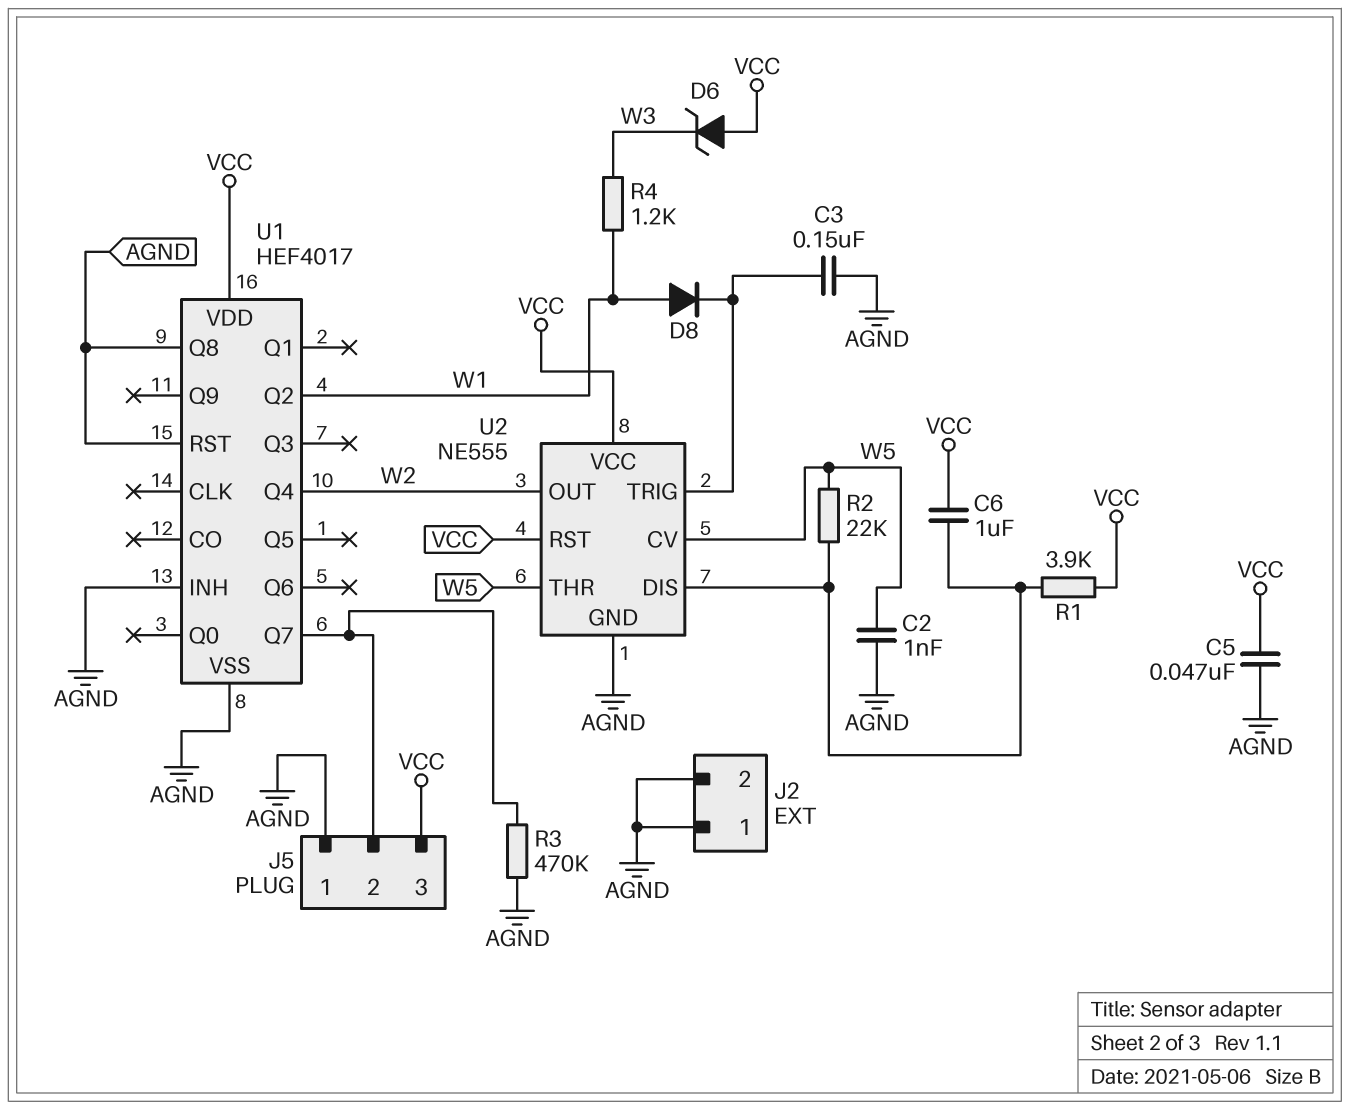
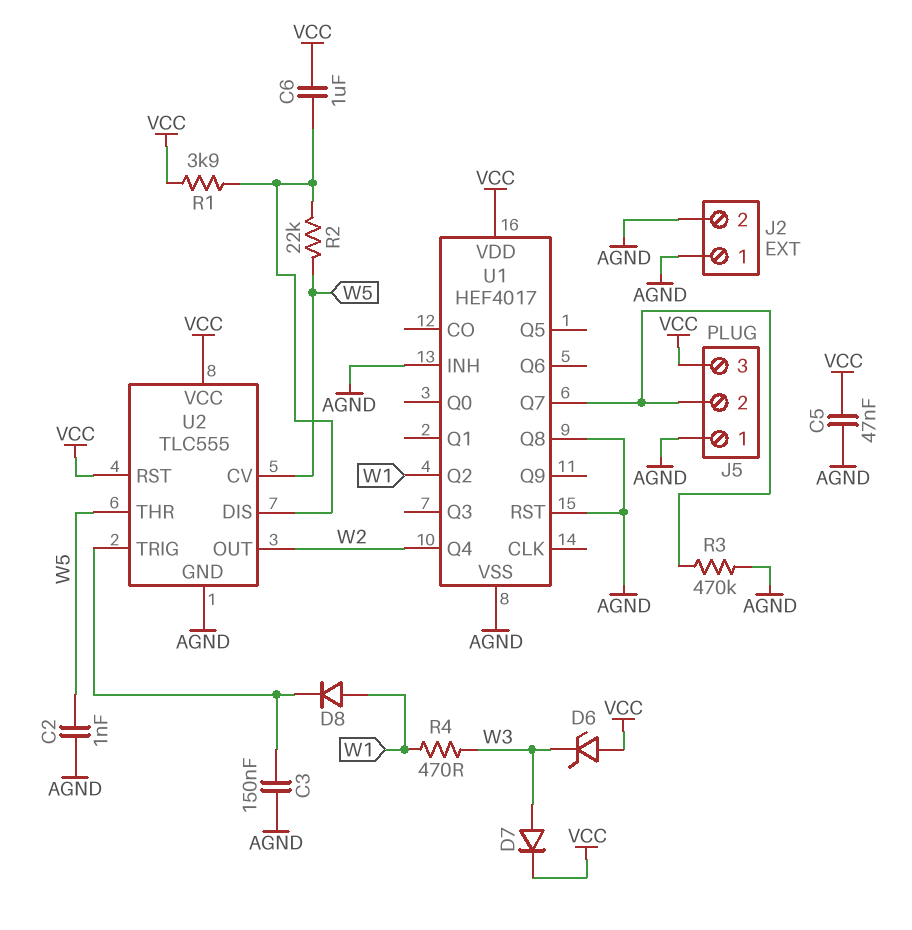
D7: none -> diode (A W3, K VCC)
R4: 1.2k (W1, W3) -> 470 (W1, W3)
U2: NE555 -> TLC555

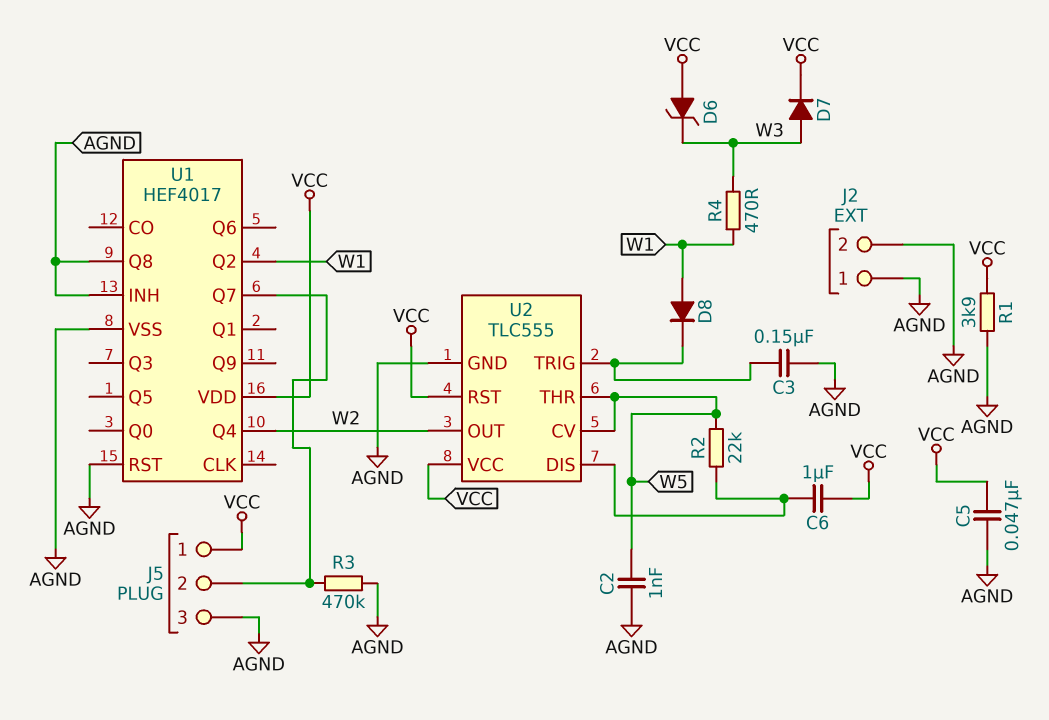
J5 pin 1: AGND -> VCC
J5 pin 3: VCC -> AGND
R1: 3.9k (U2/DIS, VCC) -> 3.9k (AGND, VCC)

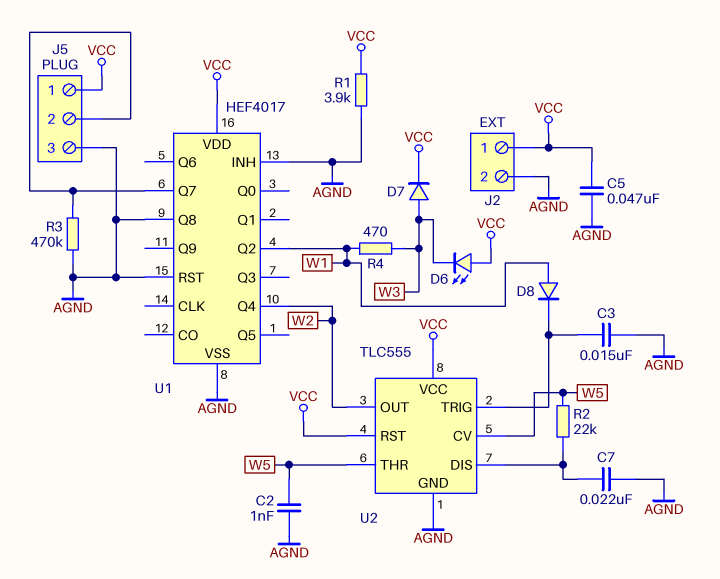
C3: 150nF (AGND, U2/TRIG) -> 15nF (AGND, U2/TRIG)
C6: 1uF (U2/DIS, VCC) -> none
C7: none -> 22nF (AGND, U2/DIS)
D6: zener (A VCC, K W3) -> LED (A VCC, K W3)
J2 pin 1: AGND -> VCC

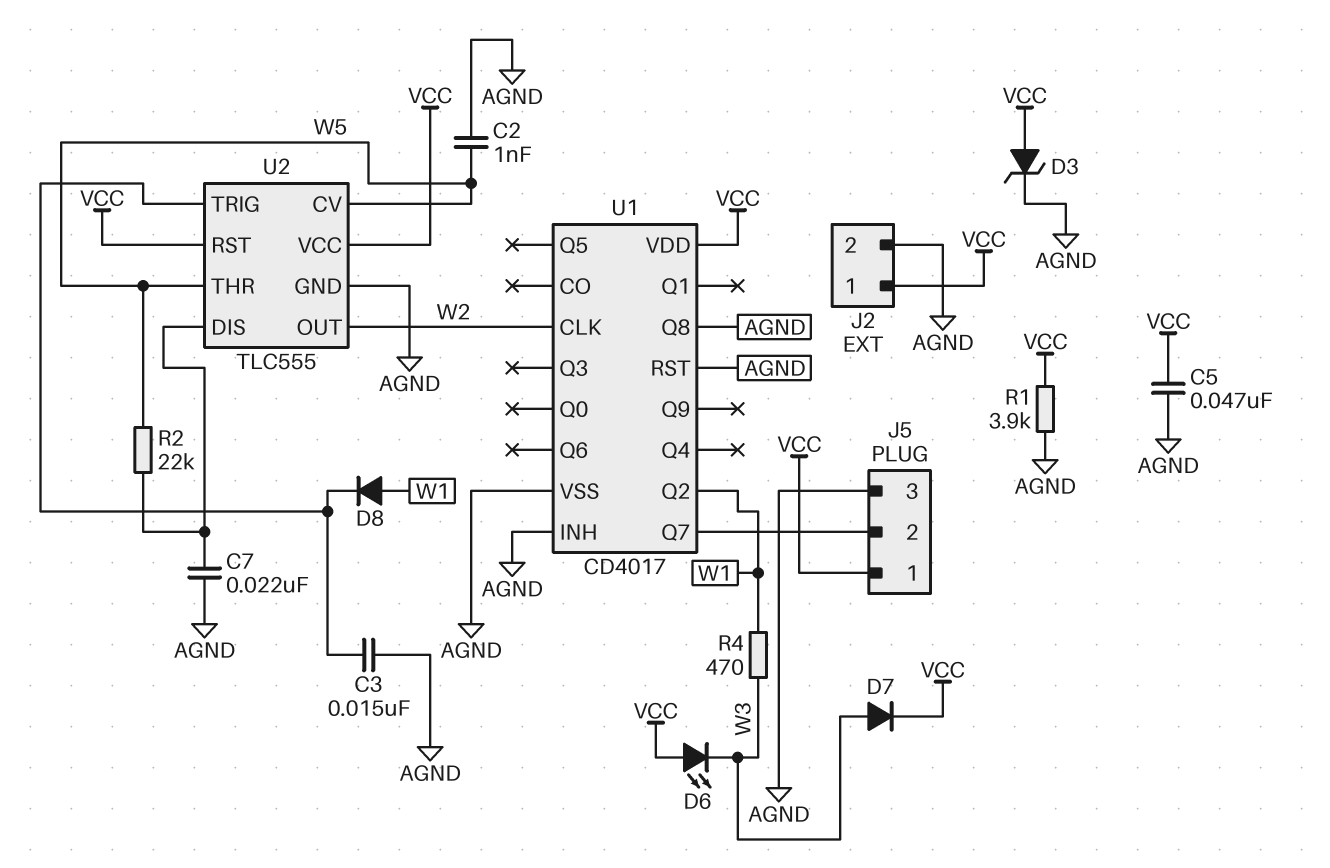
D3: none -> zener (A VCC, K AGND)
R3: 470k (AGND, J5/2) -> none
U1: HEF4017 -> CD4017
U1 pin CLK: none -> W2
U1 pin Q4: W2 -> none

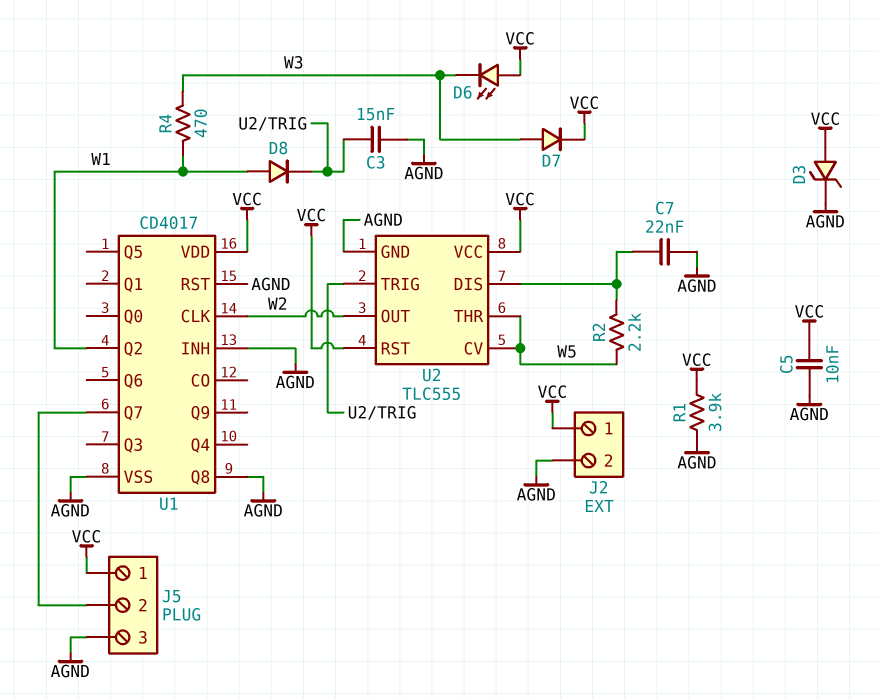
C2: 1nF (AGND, W5) -> none
C5: 47nF (AGND, VCC) -> 10nF (AGND, VCC)
R2: 22k (U2/DIS, W5) -> 2.2k (U2/DIS, W5)

